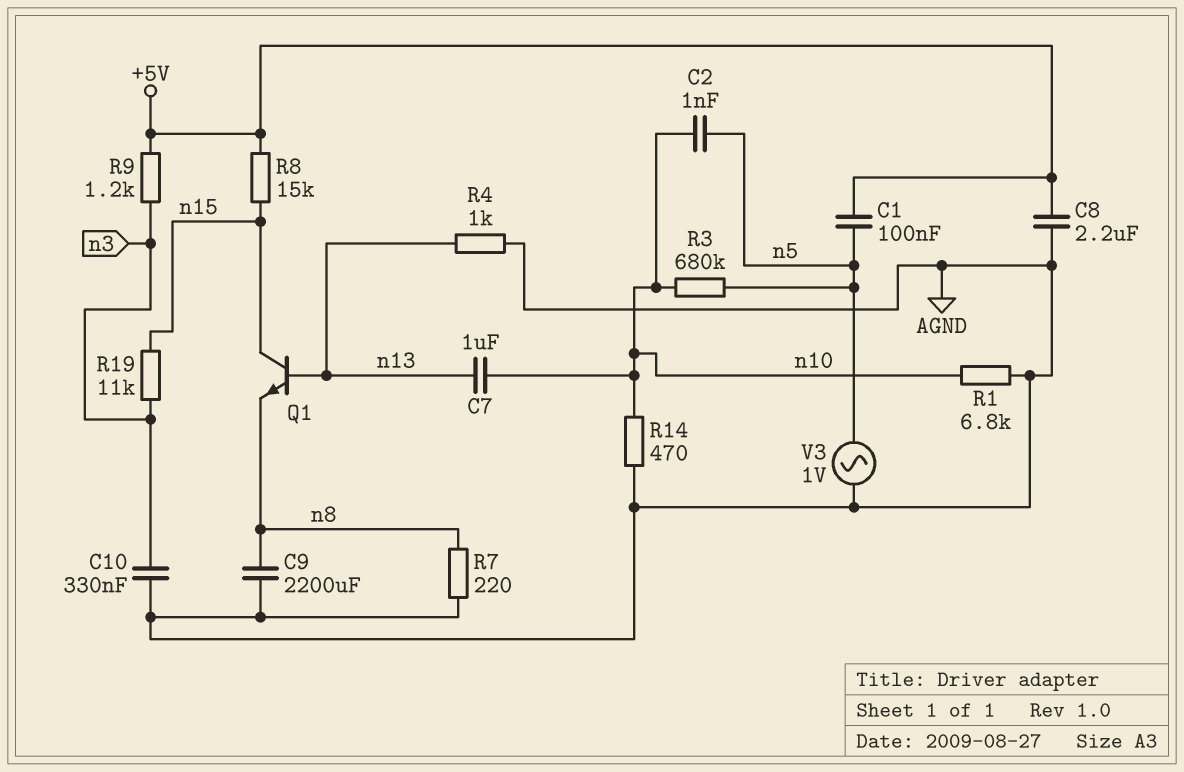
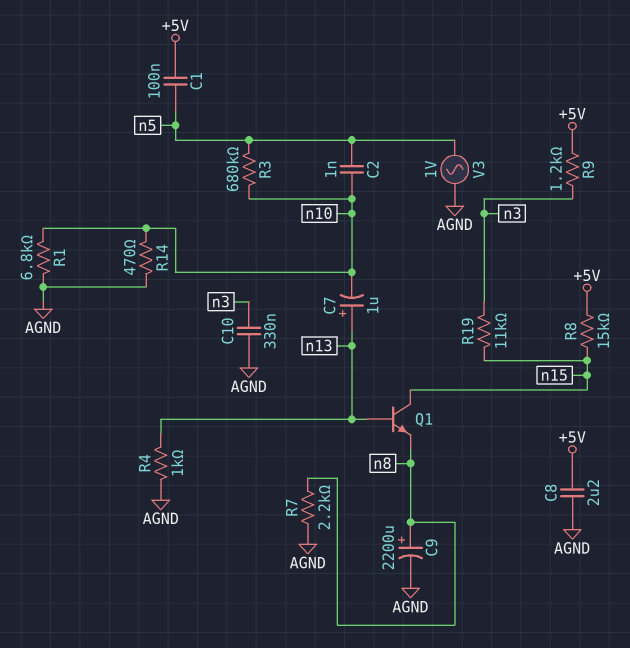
C7: 1uF (n10, n13) -> 1uF (plus n13, minus n10)
C9: 2200uF (AGND, n8) -> 2200uF (plus n8, minus AGND)
R7: 220 (AGND, n8) -> 2.2k (AGND, n8)

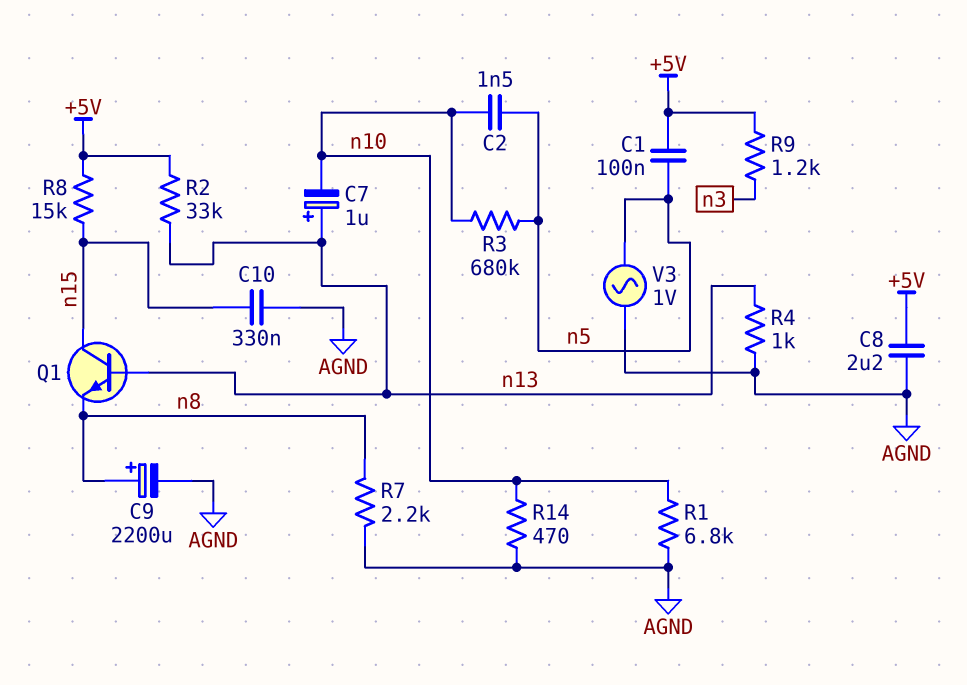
C2: 1nF (n5, n10) -> 1.5nF (n5, n10)
C10: 330nF (AGND, n3) -> 330nF (AGND, n15)
R2: none -> 33k (+5V, n13)
R19: 11k (n3, n15) -> none

